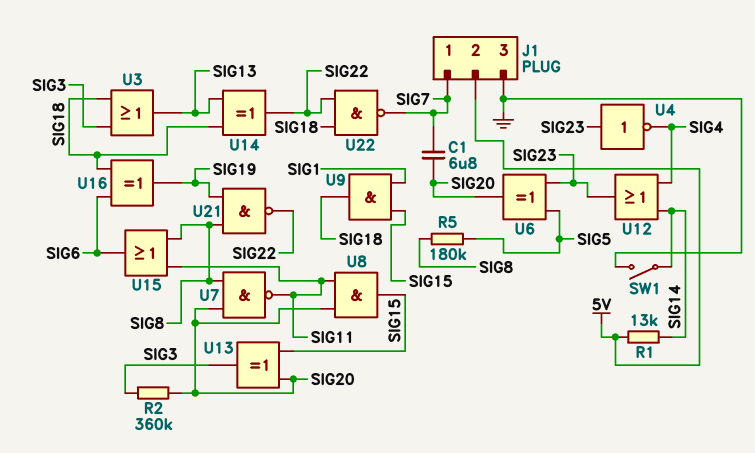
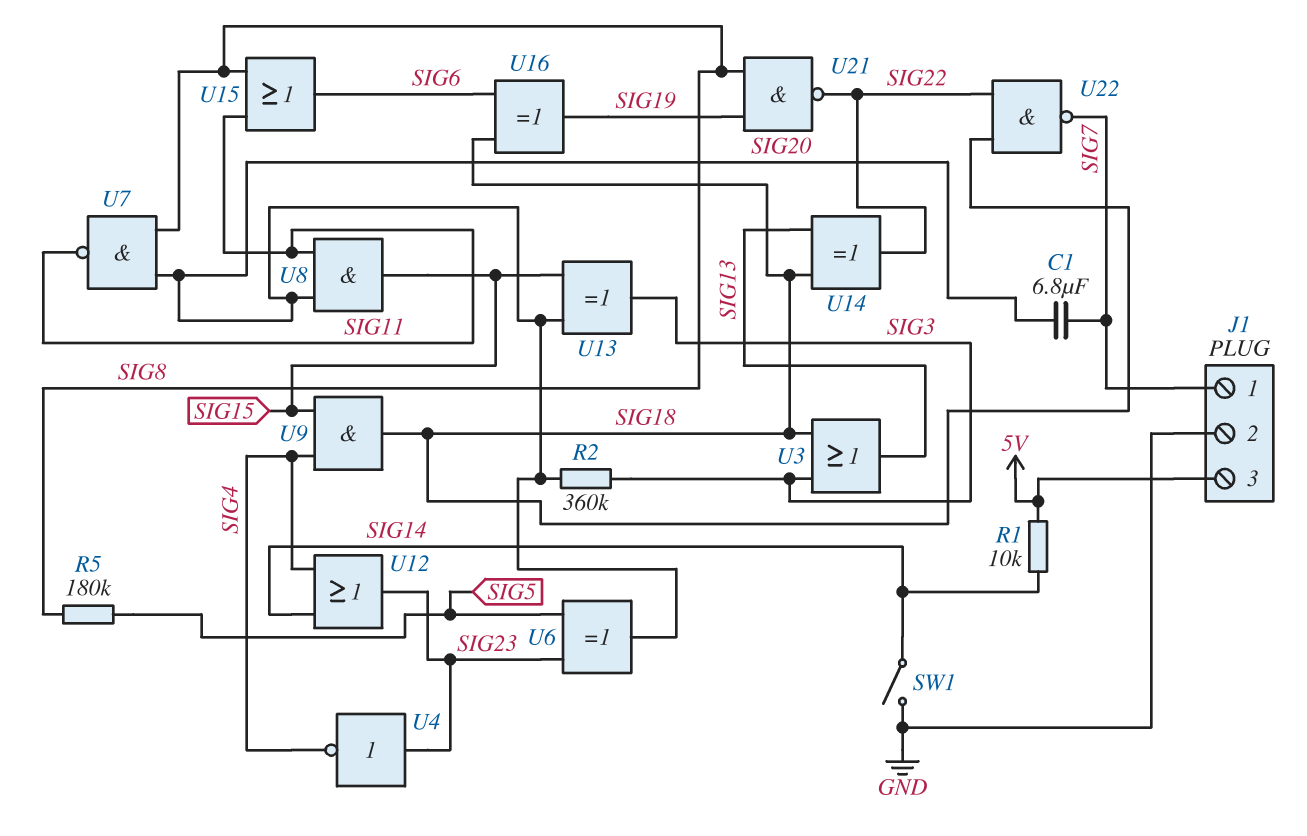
J1 pin 2: 5V -> GND
J1 pin 3: GND -> 5V
R1: 13k (5V, SIG14) -> 10k (5V, SIG14)
U9: AND (in SIG1, in SIG15, out SIG18) -> AND (in SIG4, in SIG15, out SIG18)

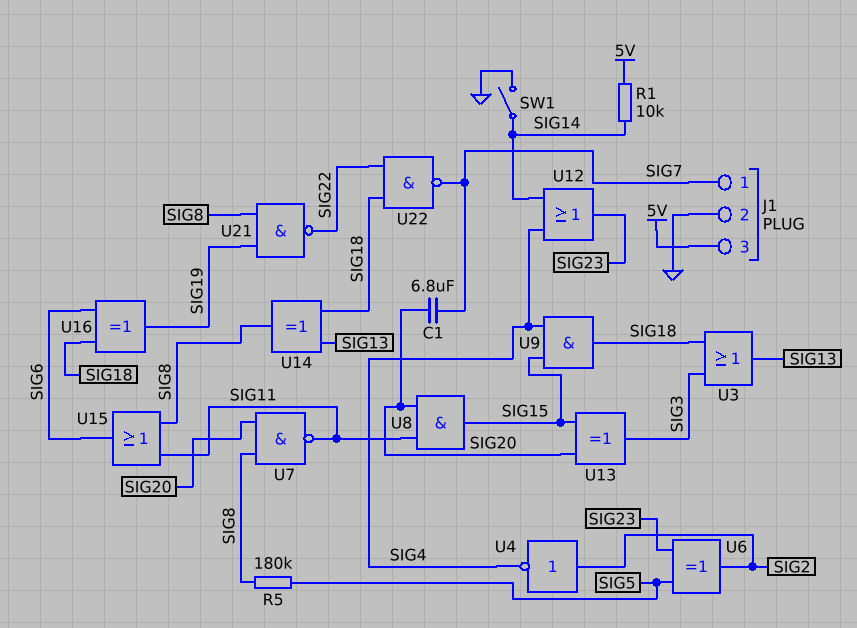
R2: 360k (SIG3, SIG20) -> none
U4: NOT (in SIG23, out SIG4) -> NOT (in SIG2, out SIG4)
U6: XOR (in SIG5, in SIG23, out SIG20) -> XOR (in SIG5, in SIG23, out SIG2)
U14: XOR (in SIG13, in SIG18, out SIG22) -> XOR (in SIG13, in SIG18, out SIG8)

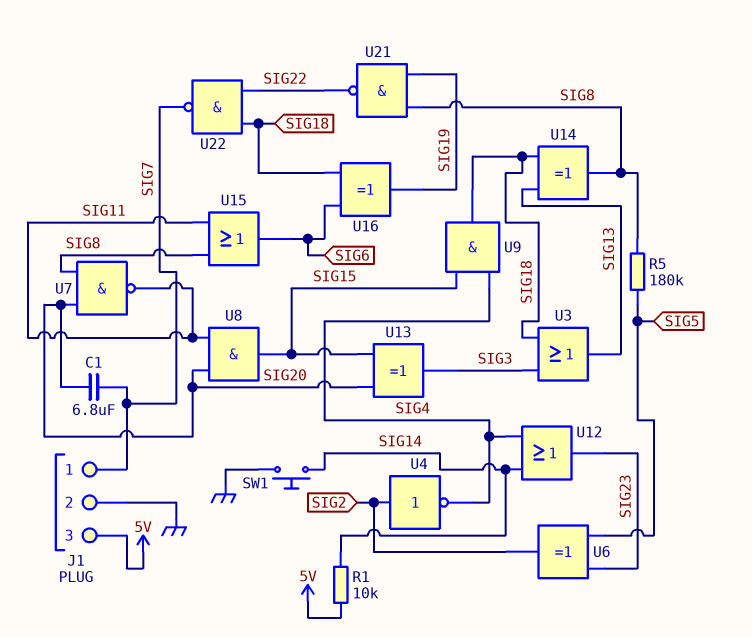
SW1: switch (GND, SIG14) -> button (GND, SIG14)

